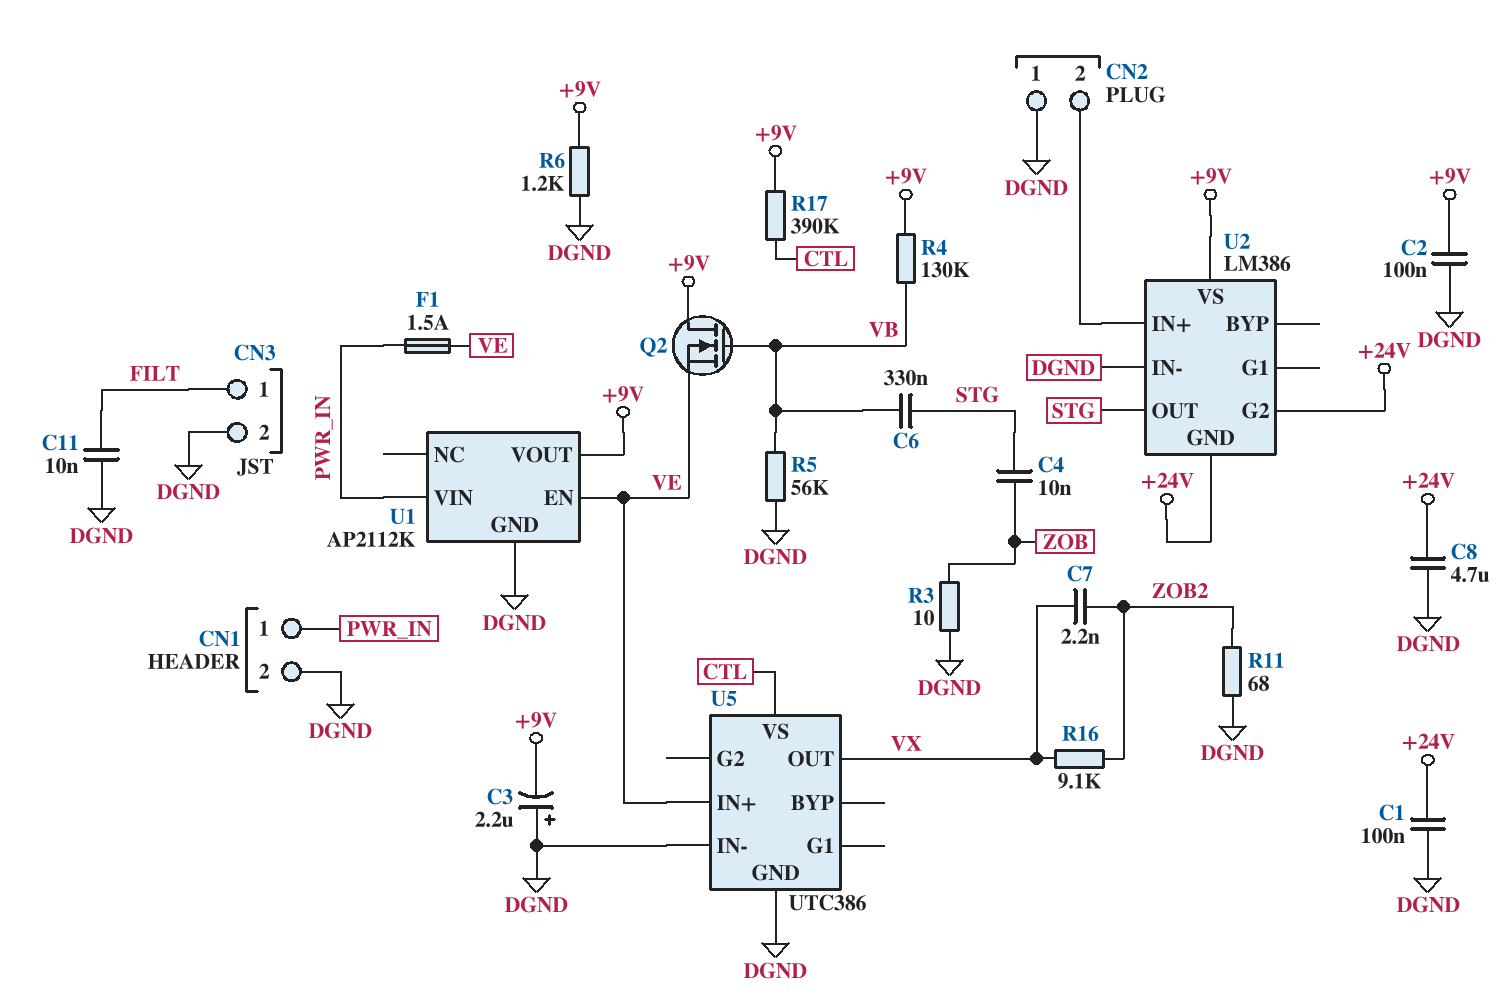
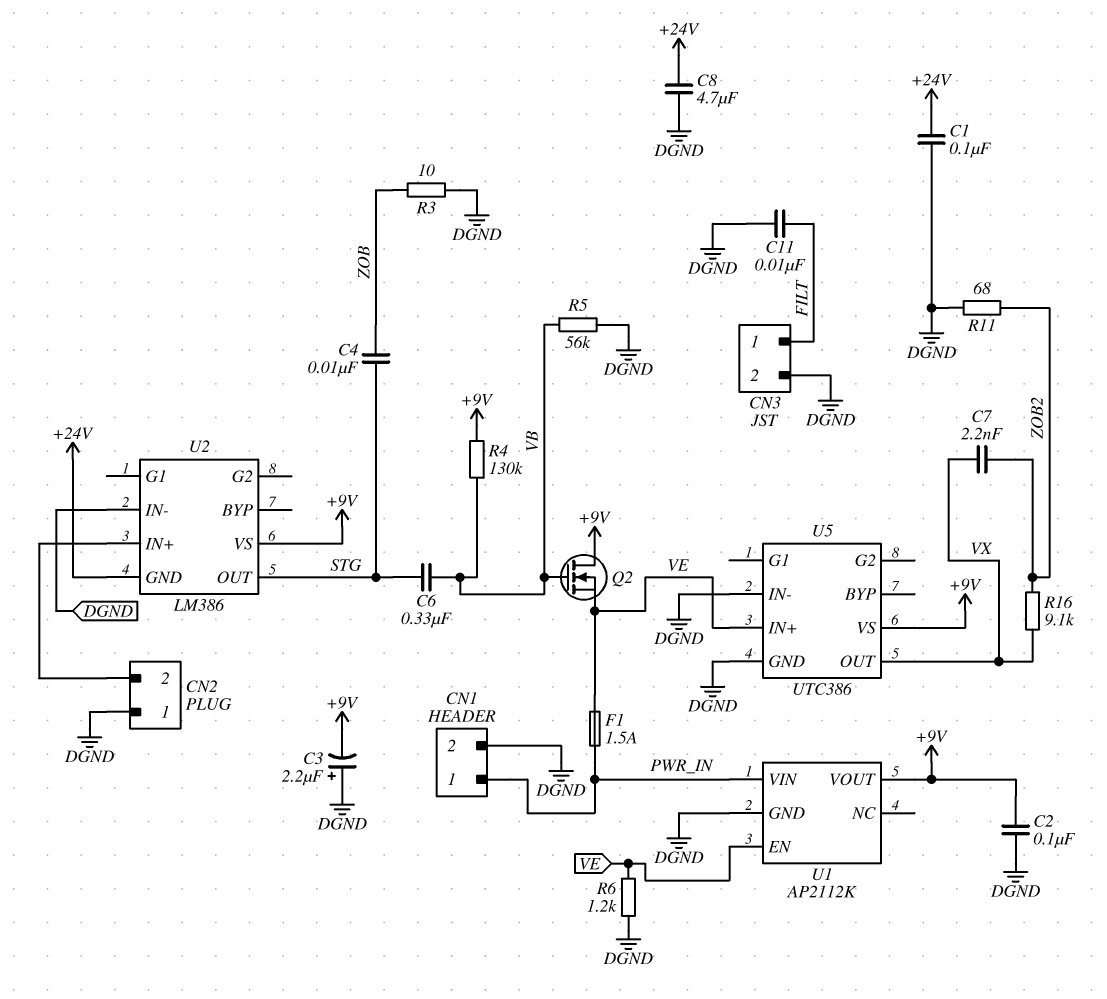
R6: 1.2k (+9V, DGND) -> 1.2k (DGND, VE)
R17: 390k (+9V, CTL) -> none
U2 pin G2: +24V -> none
U5 pin VS: CTL -> +9V

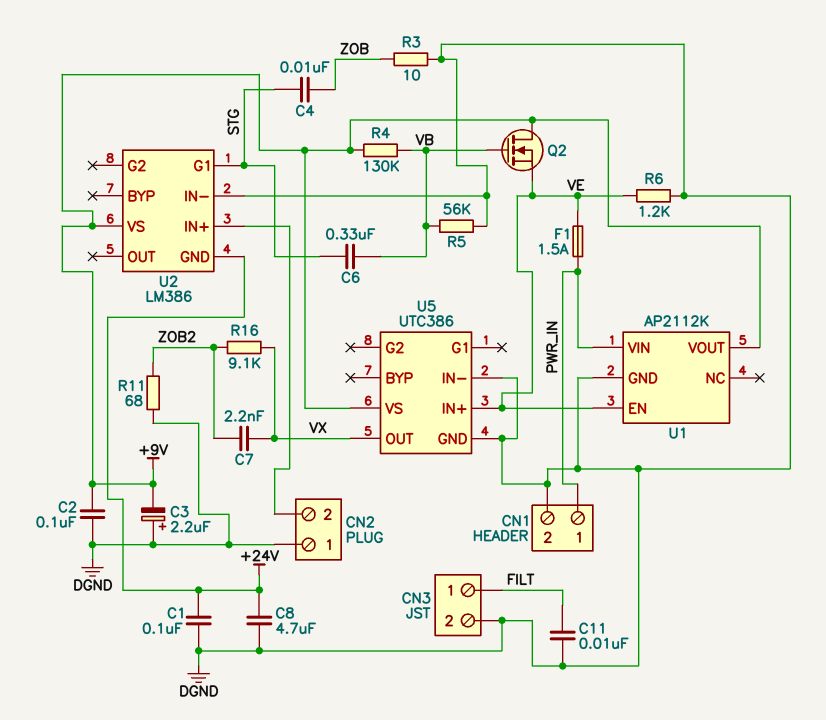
U2 pin G1: none -> STG
U2 pin OUT: STG -> none

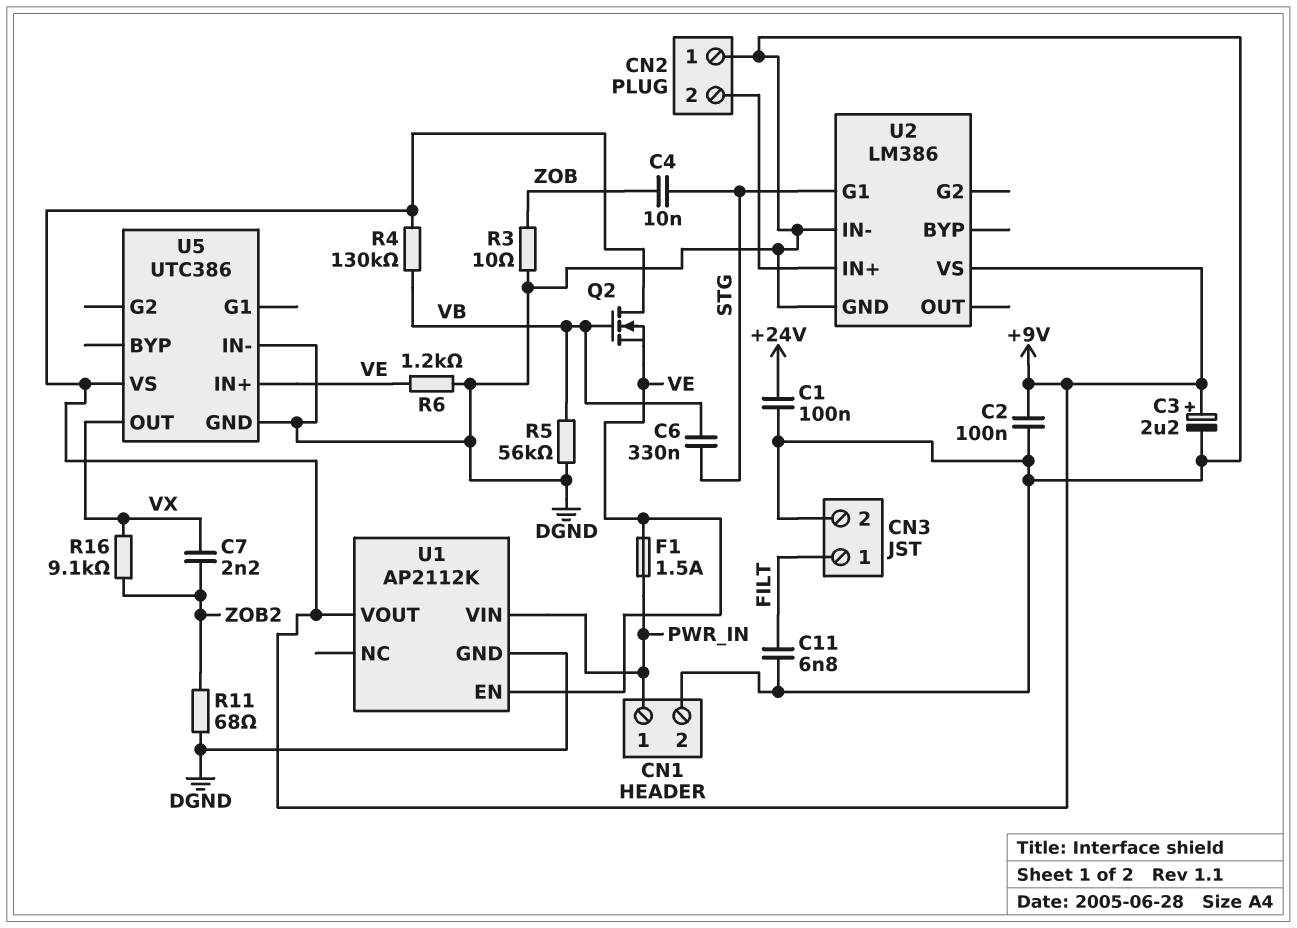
C3: 2.2uF (plus DGND, minus +9V) -> 2.2uF (plus +9V, minus DGND)
C8: 4.7uF (+24V, DGND) -> none
C11: 10nF (DGND, FILT) -> 6.8nF (DGND, FILT)
U2 pin GND: +24V -> DGND

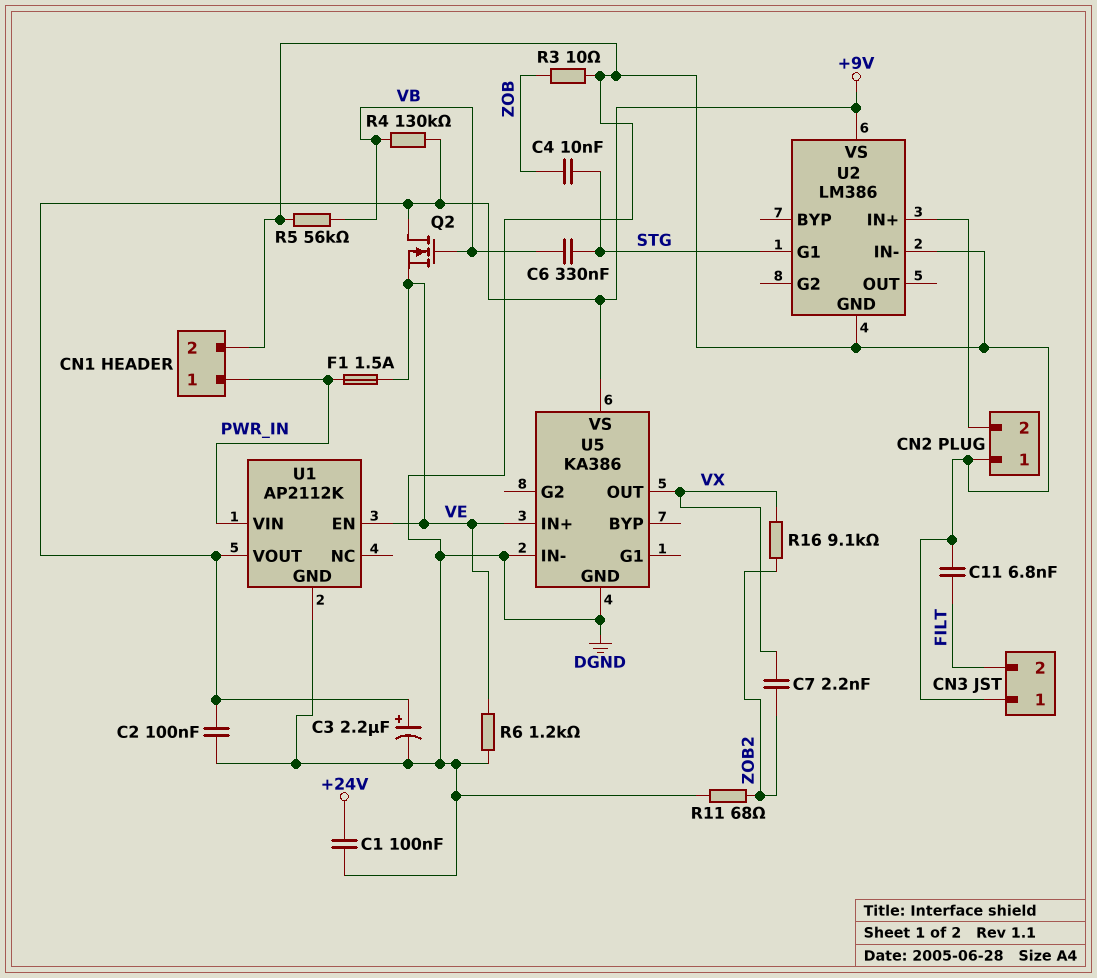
CN3 pin 1: FILT -> DGND
CN3 pin 2: DGND -> FILT
U5: UTC386 -> KA386

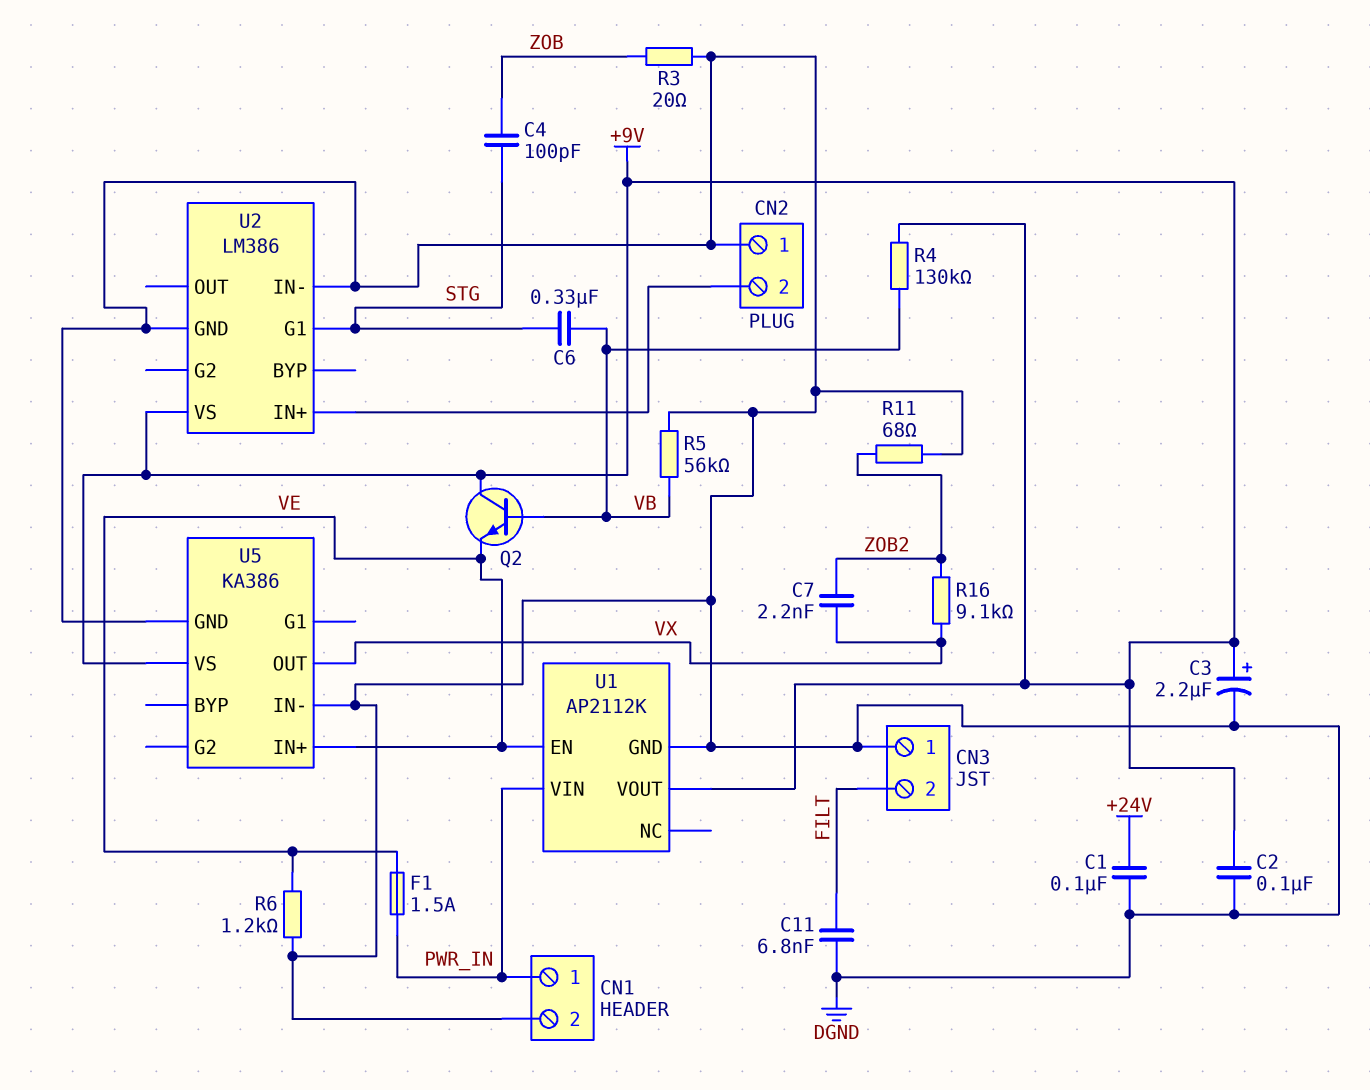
C4: 10nF (STG, ZOB) -> 100pF (STG, ZOB)
Q2: NMOS (G VB, D +9V, S VE) -> NPN (B VB, C +9V, E VE)
R3: 10 (DGND, ZOB) -> 20 (DGND, ZOB)

